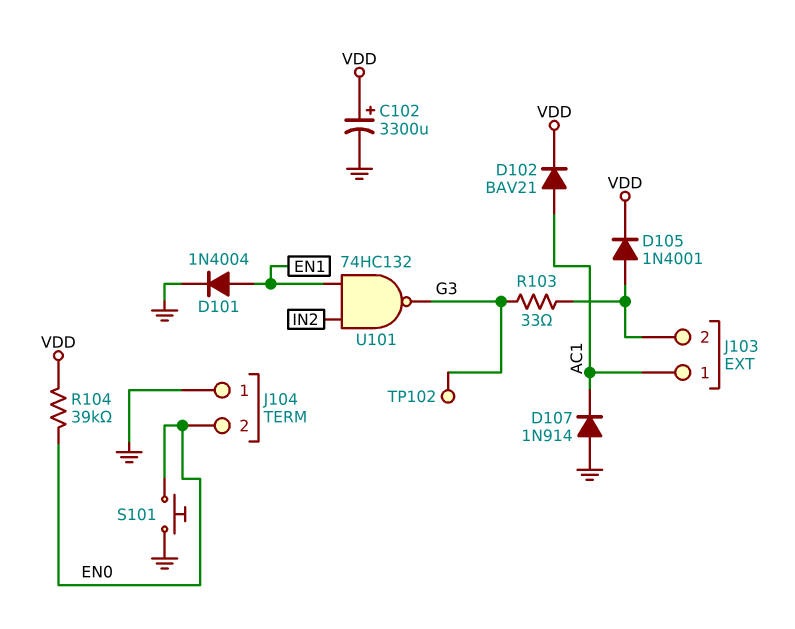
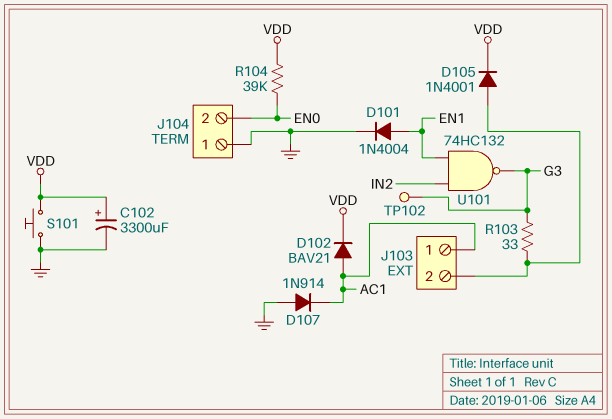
S101: button (EN0, GND) -> button (GND, VDD)

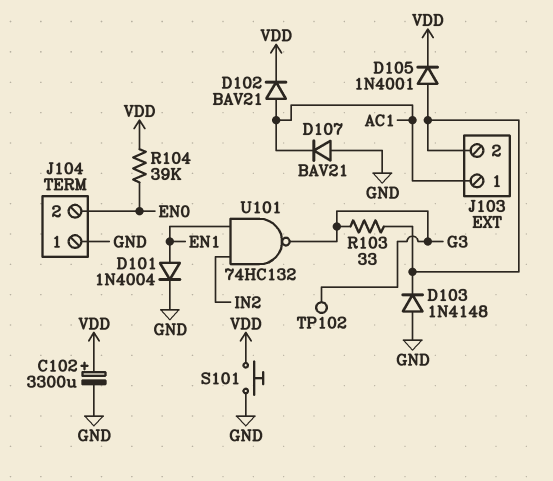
D103: none -> diode 1N4148 (A GND, K J103/2)
D107: diode 1N914 (A GND, K AC1) -> diode BAV21 (A GND, K AC1)

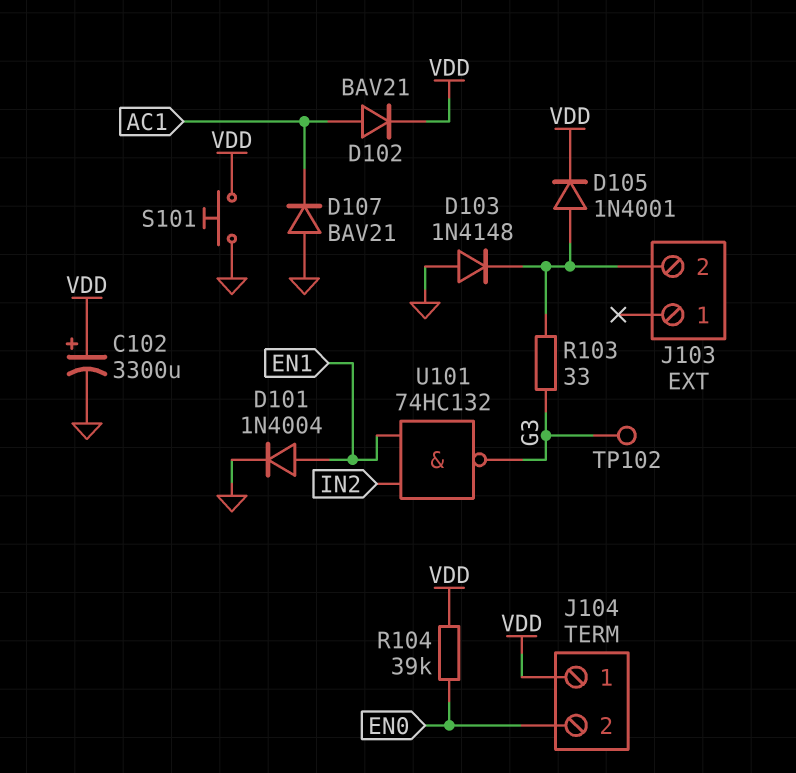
J103 pin 1: AC1 -> none
J104 pin 1: GND -> VDD

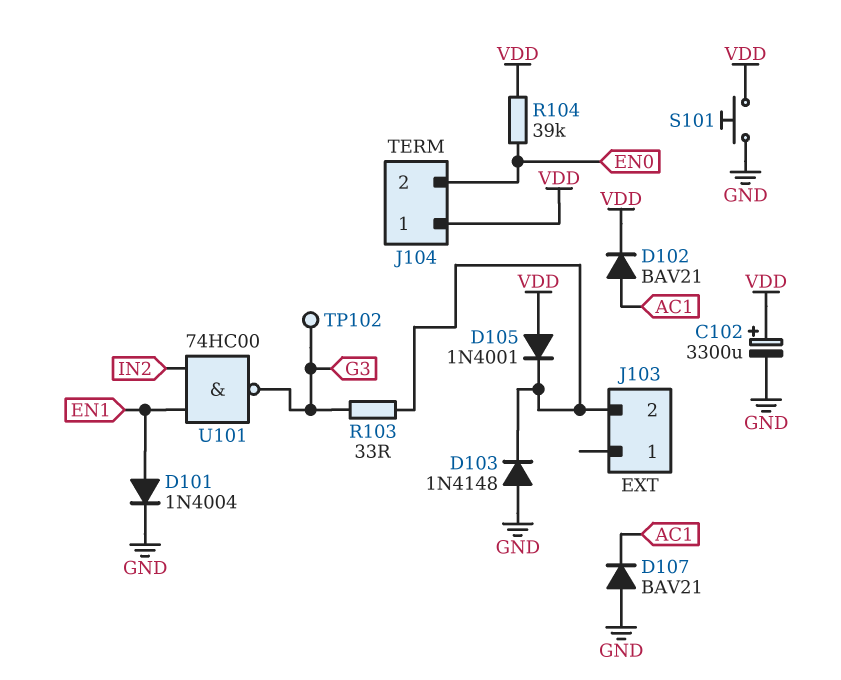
D105: diode 1N4001 (A J103/2, K VDD) -> diode 1N4001 (A VDD, K J103/2)
U101: NAND 74HC132 (in EN1, in IN2, out G3) -> NAND 74HC00 (in EN1, in IN2, out G3)

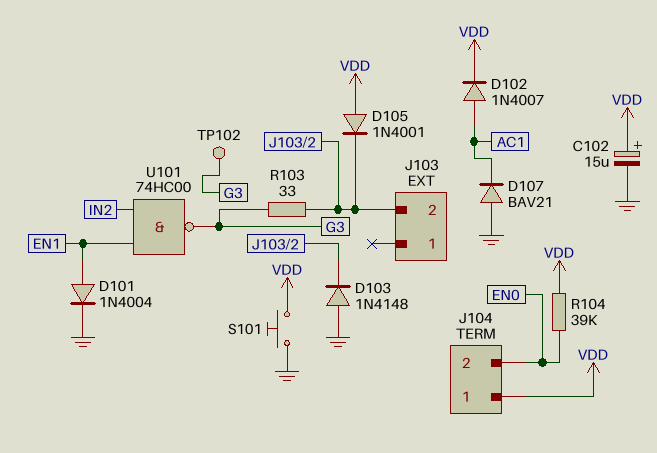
C102: 3300uF (plus VDD, minus GND) -> 15uF (plus VDD, minus GND)
D102: diode BAV21 (A AC1, K VDD) -> diode 1N4007 (A AC1, K VDD)

